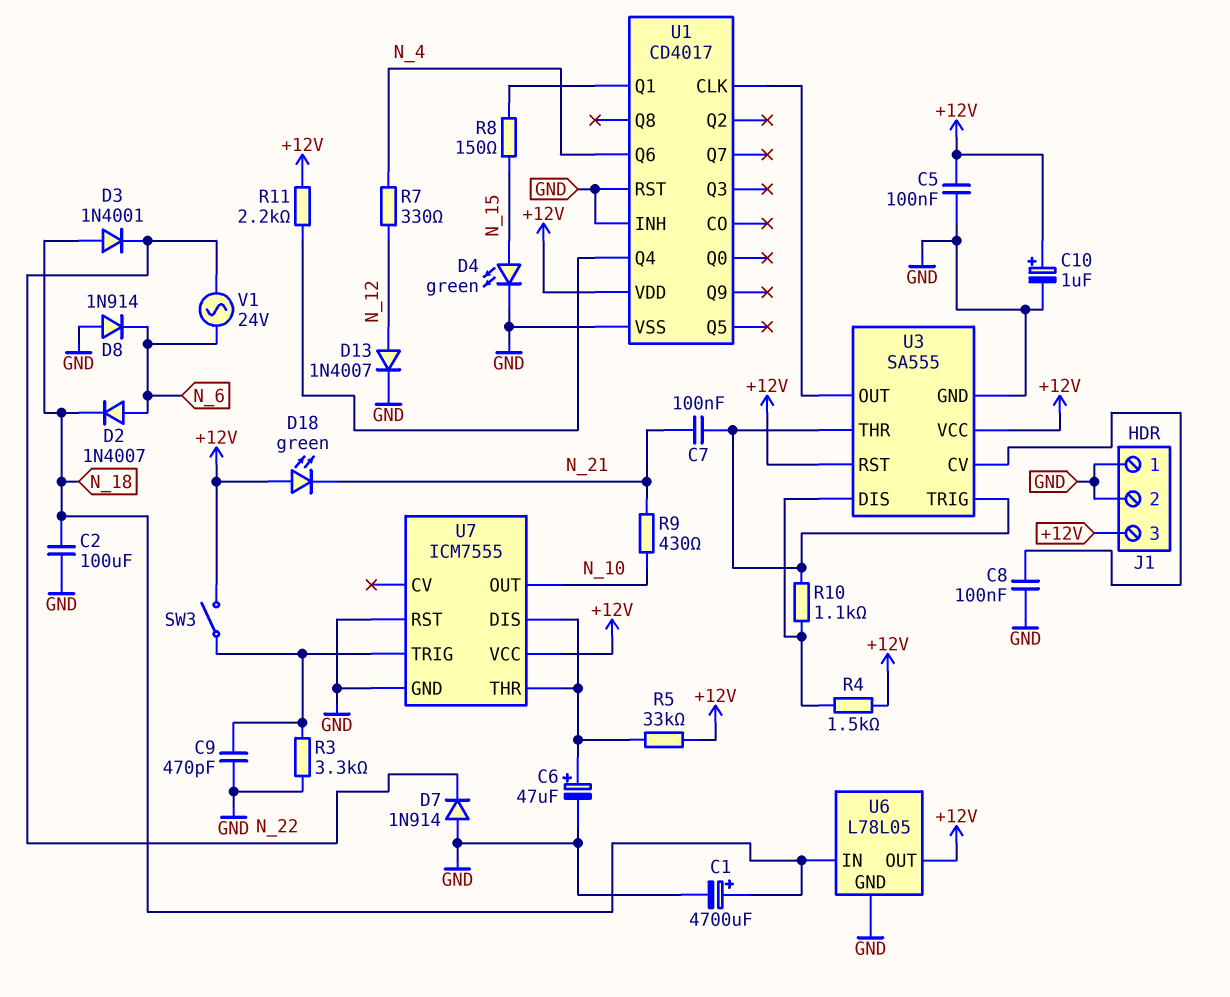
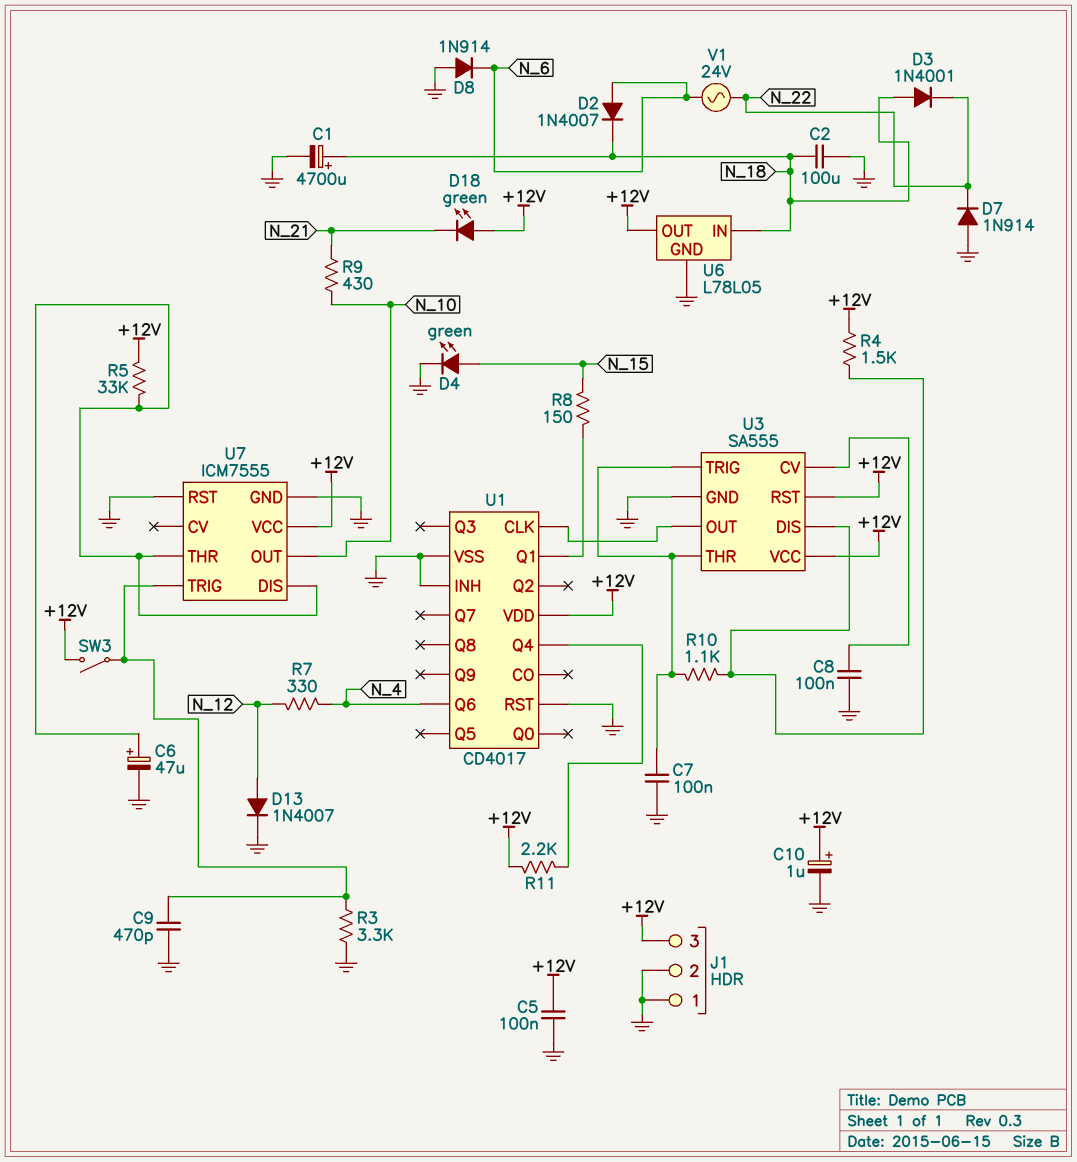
C7: 100nF (N_21, U3/THR) -> 100nF (GND, U3/THR)

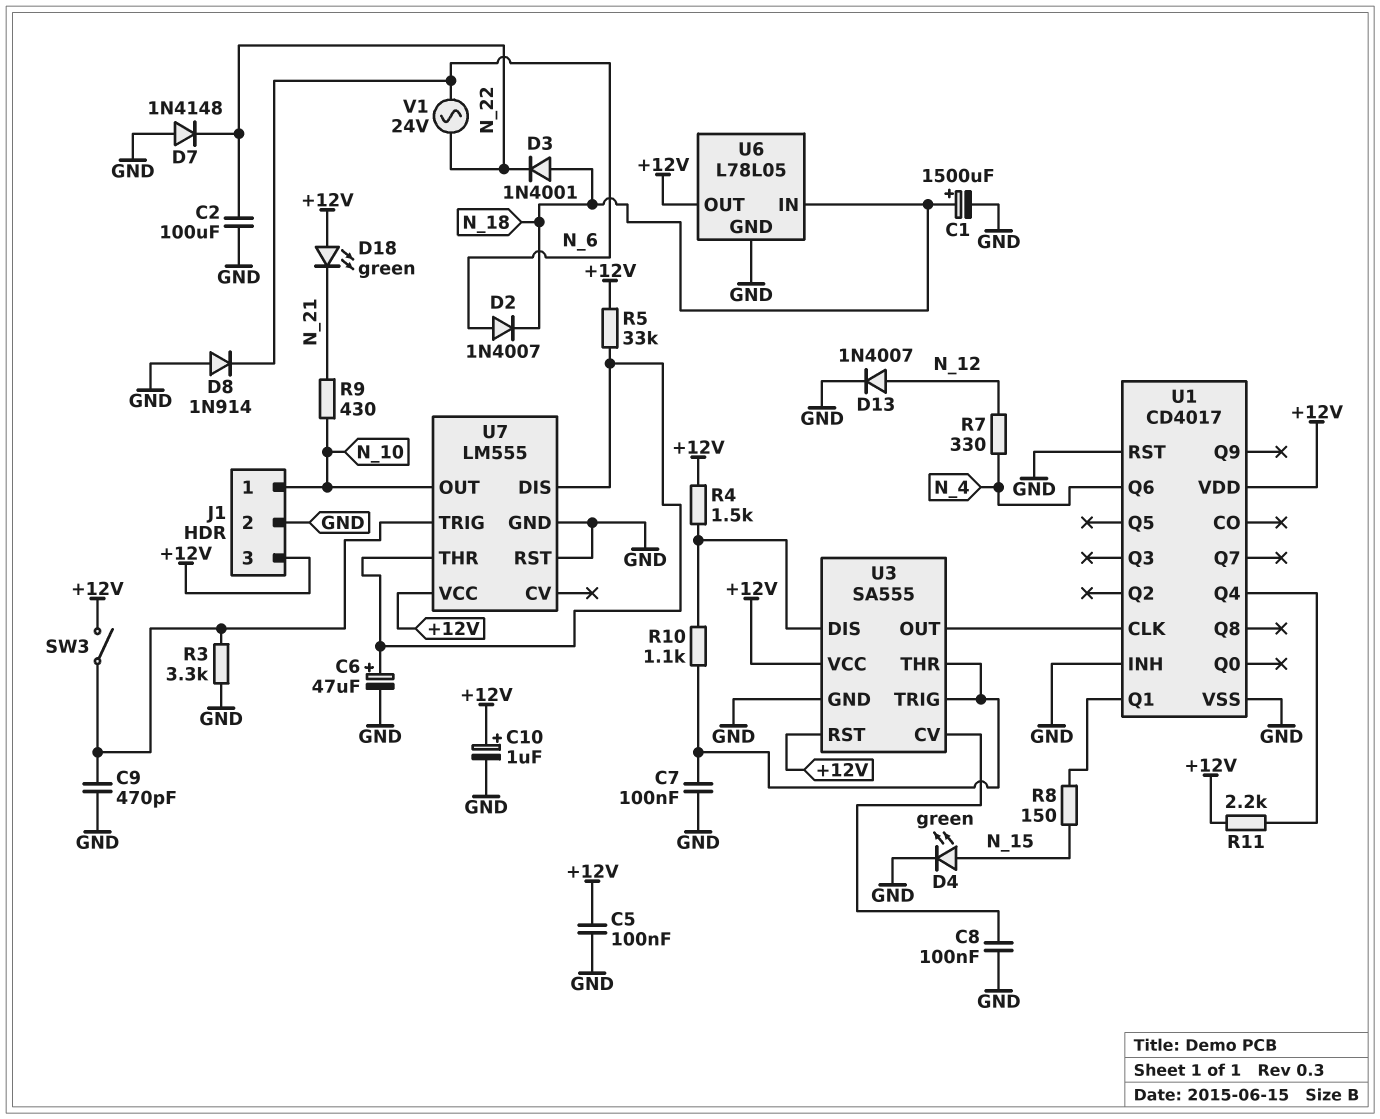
C1: 4700uF (plus N_18, minus GND) -> 1500uF (plus N_18, minus GND)
C2: 100uF (GND, N_18) -> 100uF (GND, N_22)
D7: diode 1N914 (A GND, K N_22) -> diode 1N4148 (A GND, K N_22)
J1 pin 1: GND -> N_10
U7: ICM7555 -> LM555

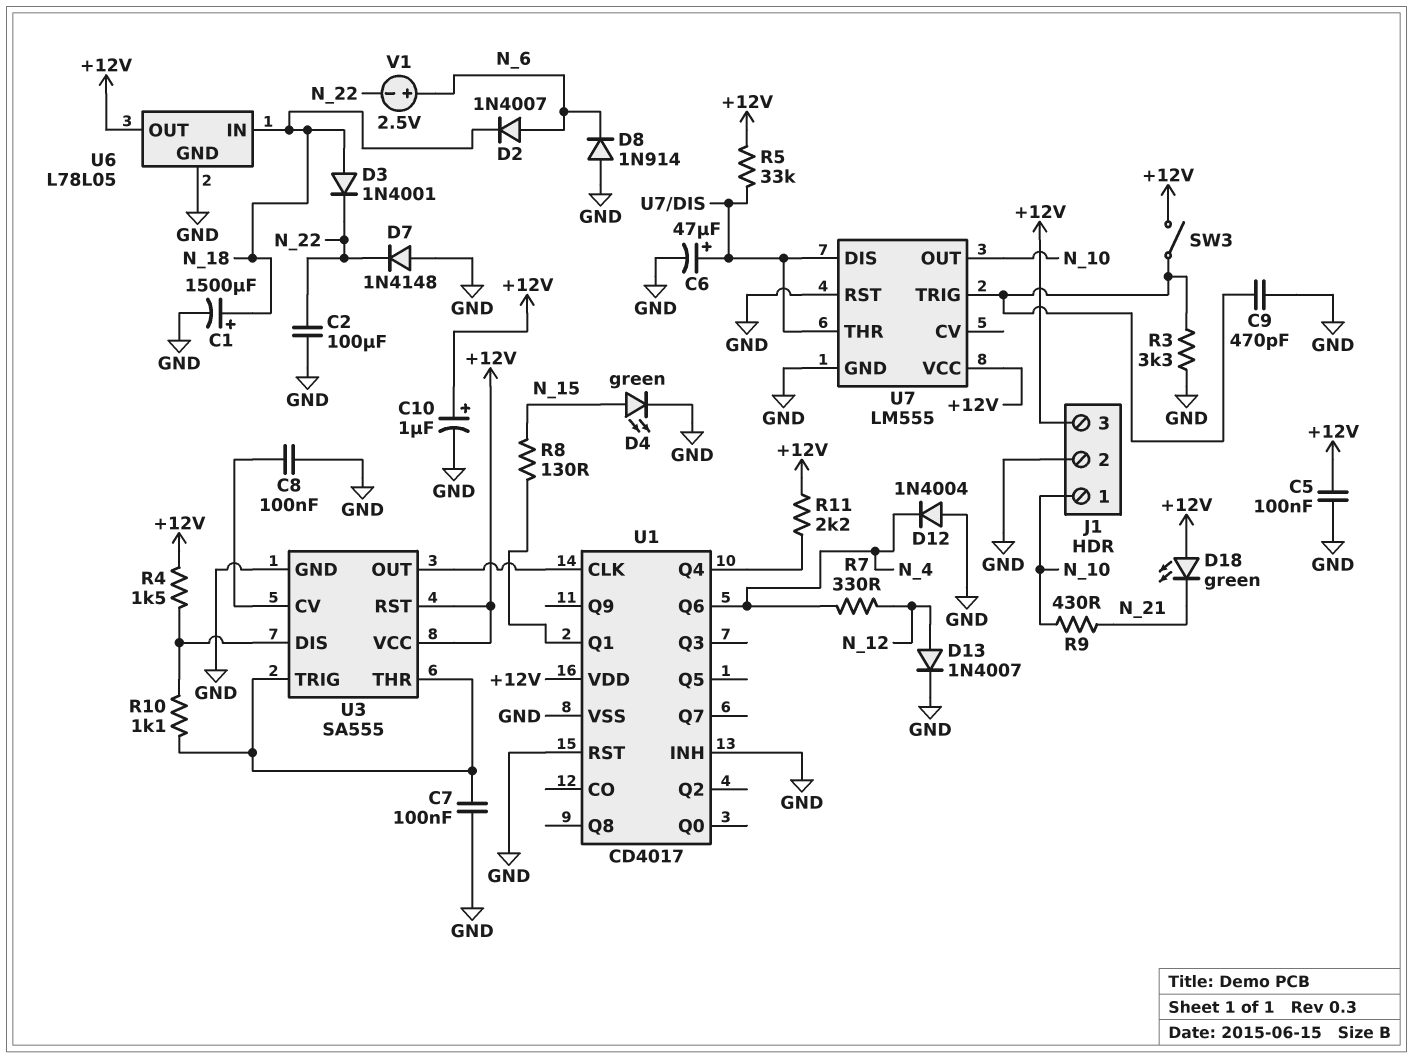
D12: none -> diode 1N4004 (A GND, K N_4)
R8: 150 (N_15, U1/Q1) -> 130 (N_15, U1/Q1)
V1: AC 24V (N_6, N_22) -> 2.5V (plus N_6, minus N_22)

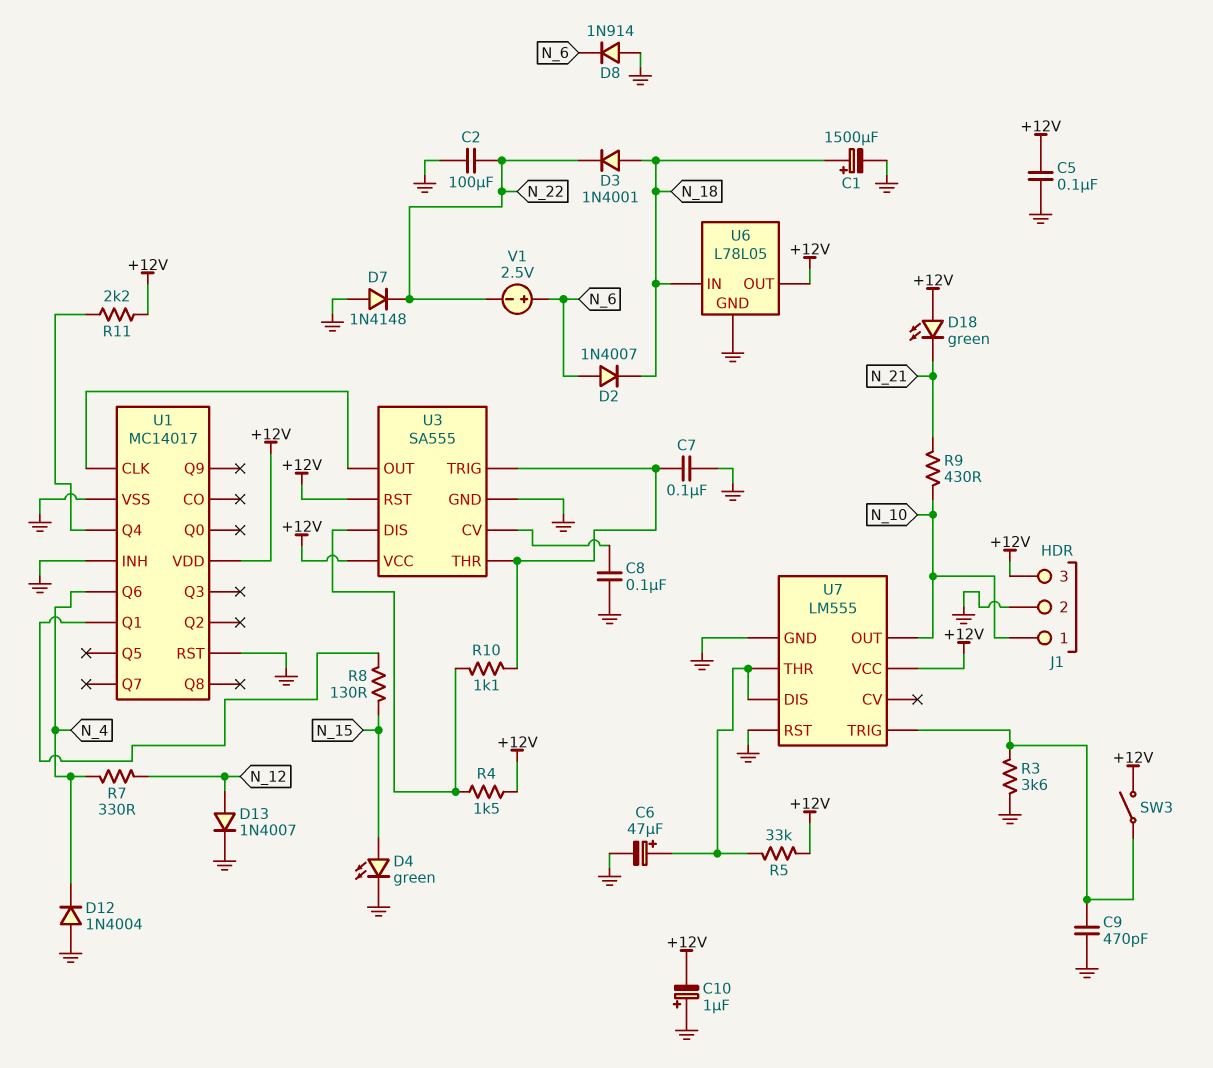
C10: 1uF (plus +12V, minus GND) -> 1uF (plus GND, minus +12V)
R3: 3.3k (GND, U7/TRIG) -> 3.6k (GND, U7/TRIG)
U1: CD4017 -> MC14017

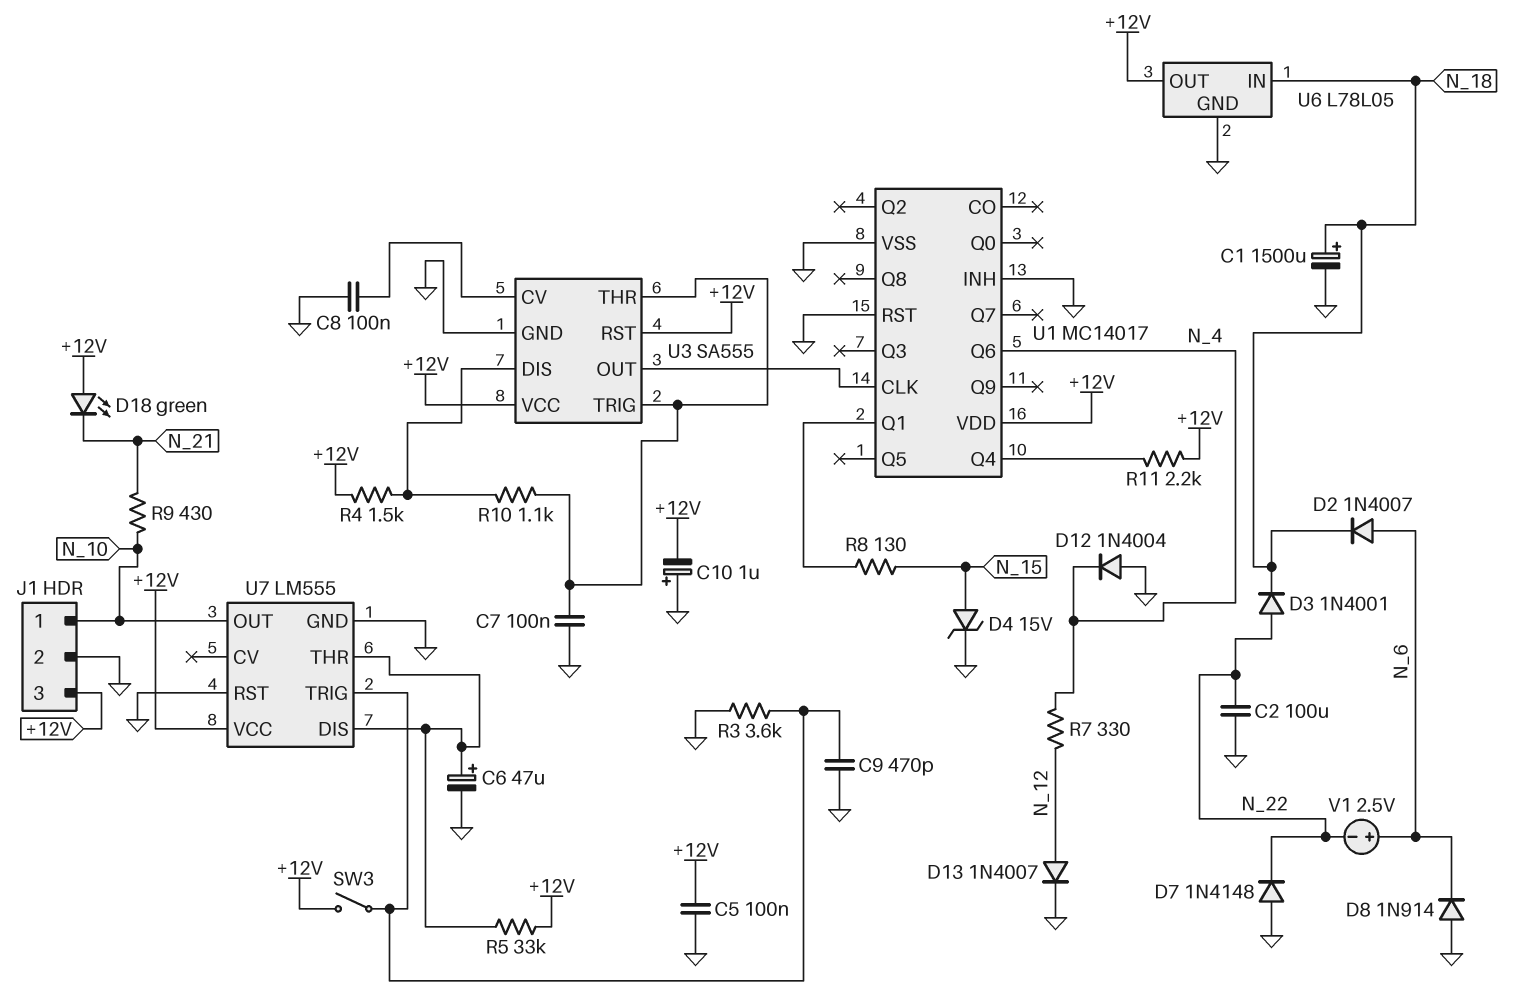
D3: diode 1N4001 (A N_18, K N_22) -> diode 1N4001 (A N_22, K N_18)
D4: LED green (A N_15, K GND) -> zener 15V (A N_15, K GND)

